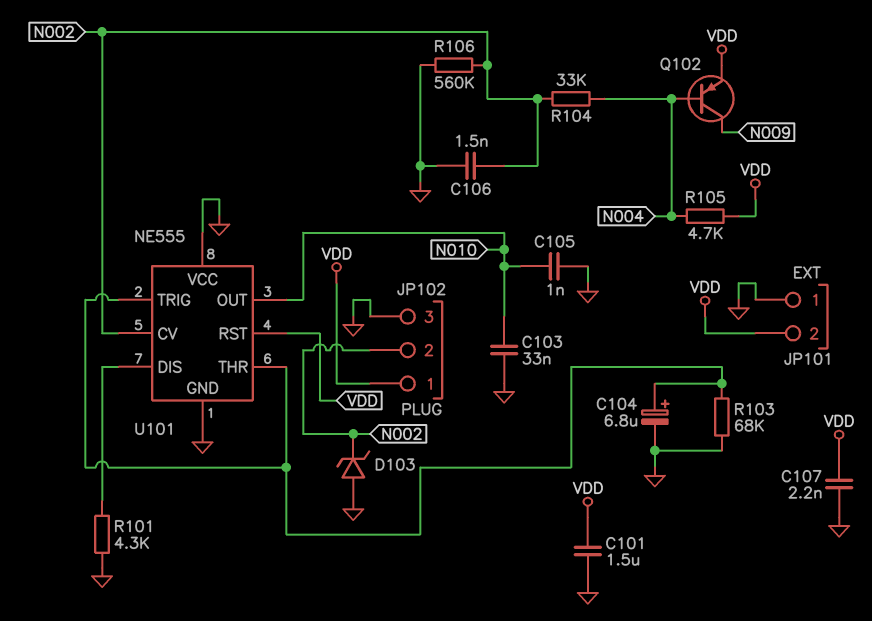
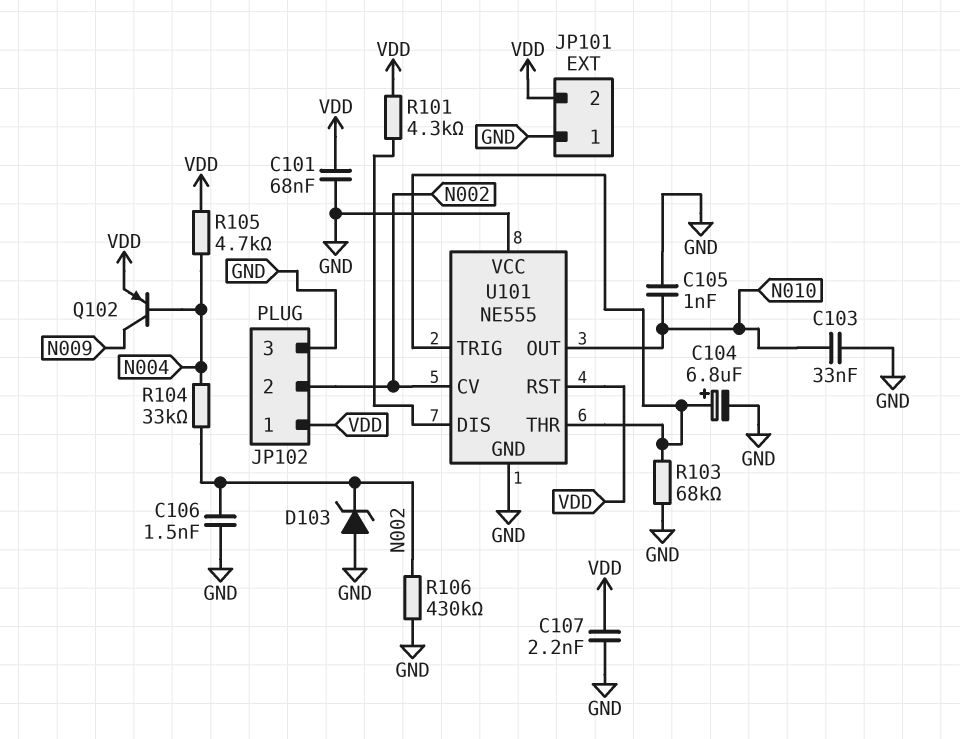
C101: 1.5uF (GND, VDD) -> 68nF (GND, VDD)
R101: 4.3k (GND, U101/DIS) -> 4.3k (U101/DIS, VDD)
R106: 560k (GND, N002) -> 430k (GND, N002)

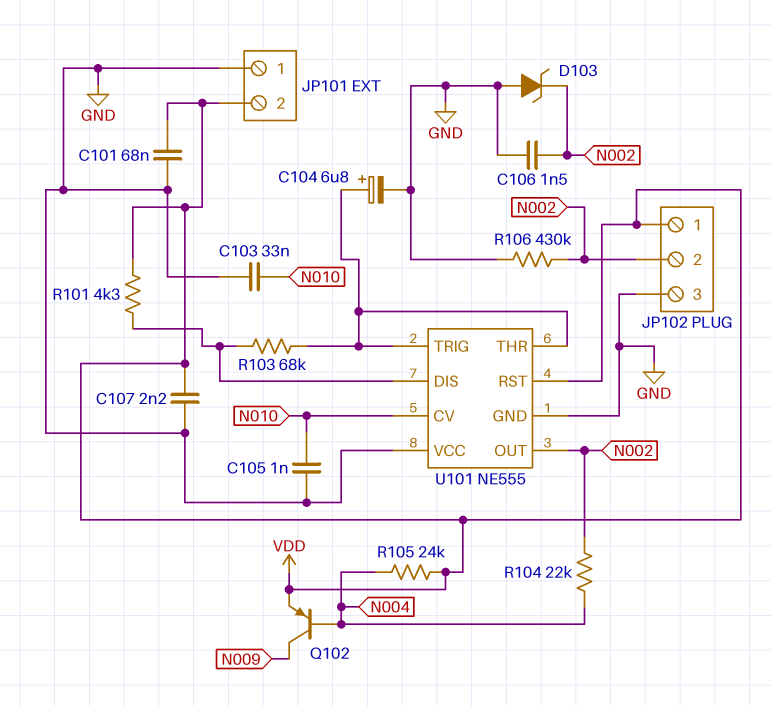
R103: 68k (GND, U101/THR) -> 68k (U101/DIS, U101/THR)
R104: 33k (N002, N004) -> 22k (N002, N004)
R105: 4.7k (N004, VDD) -> 24k (N004, VDD)
U101 pin CV: N002 -> N010
U101 pin OUT: N010 -> N002

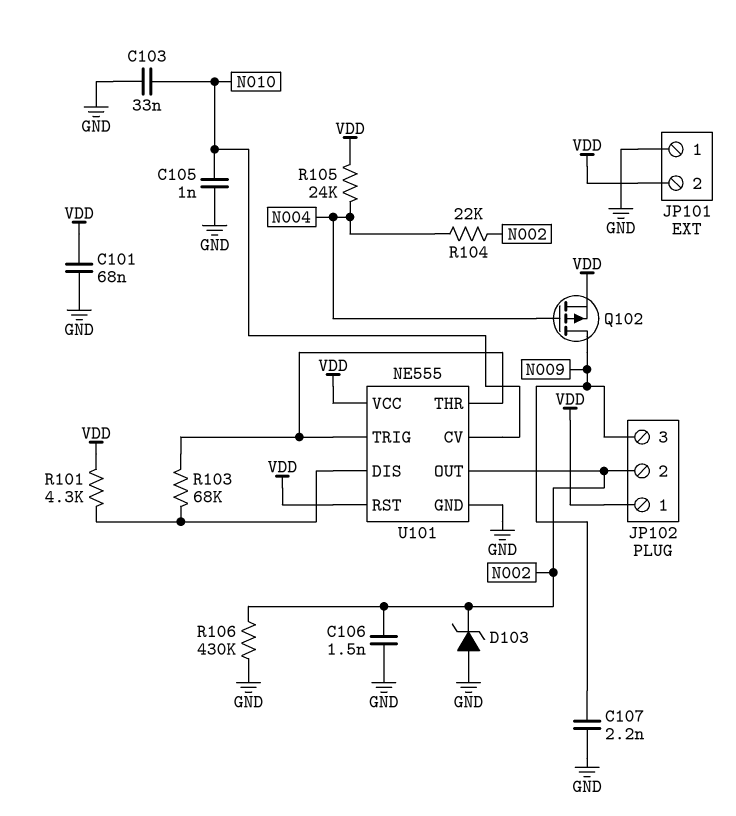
C104: 6.8uF (plus U101/THR, minus GND) -> none
C107: 2.2nF (GND, VDD) -> 2.2nF (GND, N009)
JP102 pin 3: GND -> N009
Q102: PNP (B N004, C N009, E VDD) -> PMOS (G N004, D N009, S VDD)
U101 pin VCC: GND -> VDD

